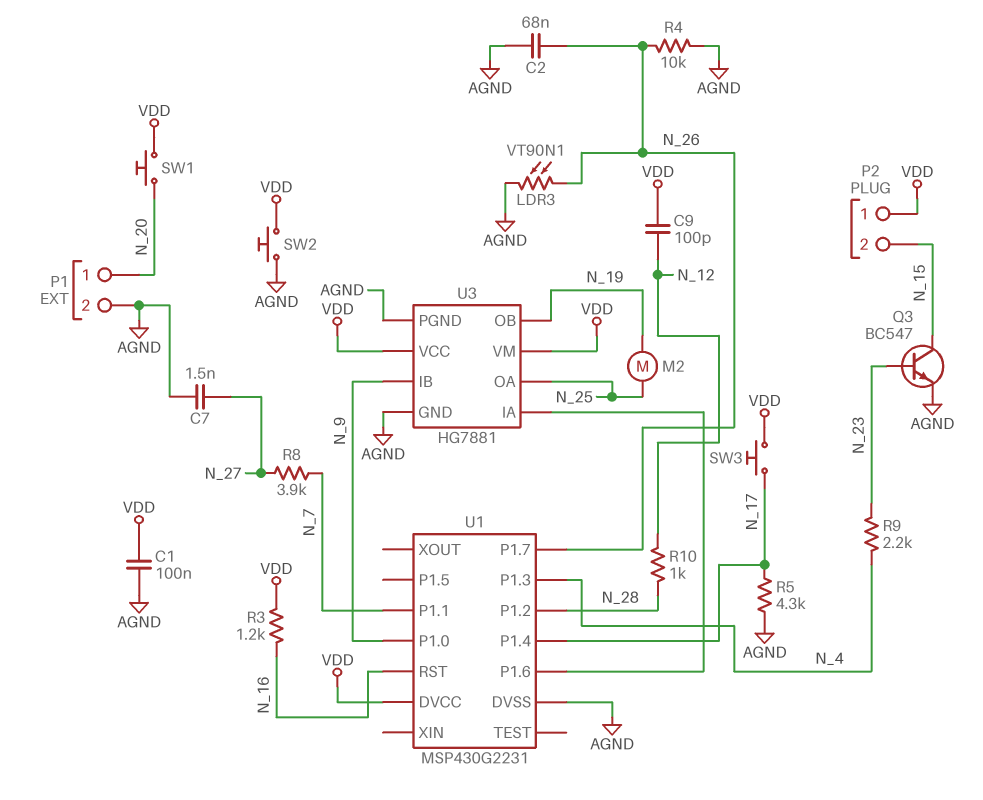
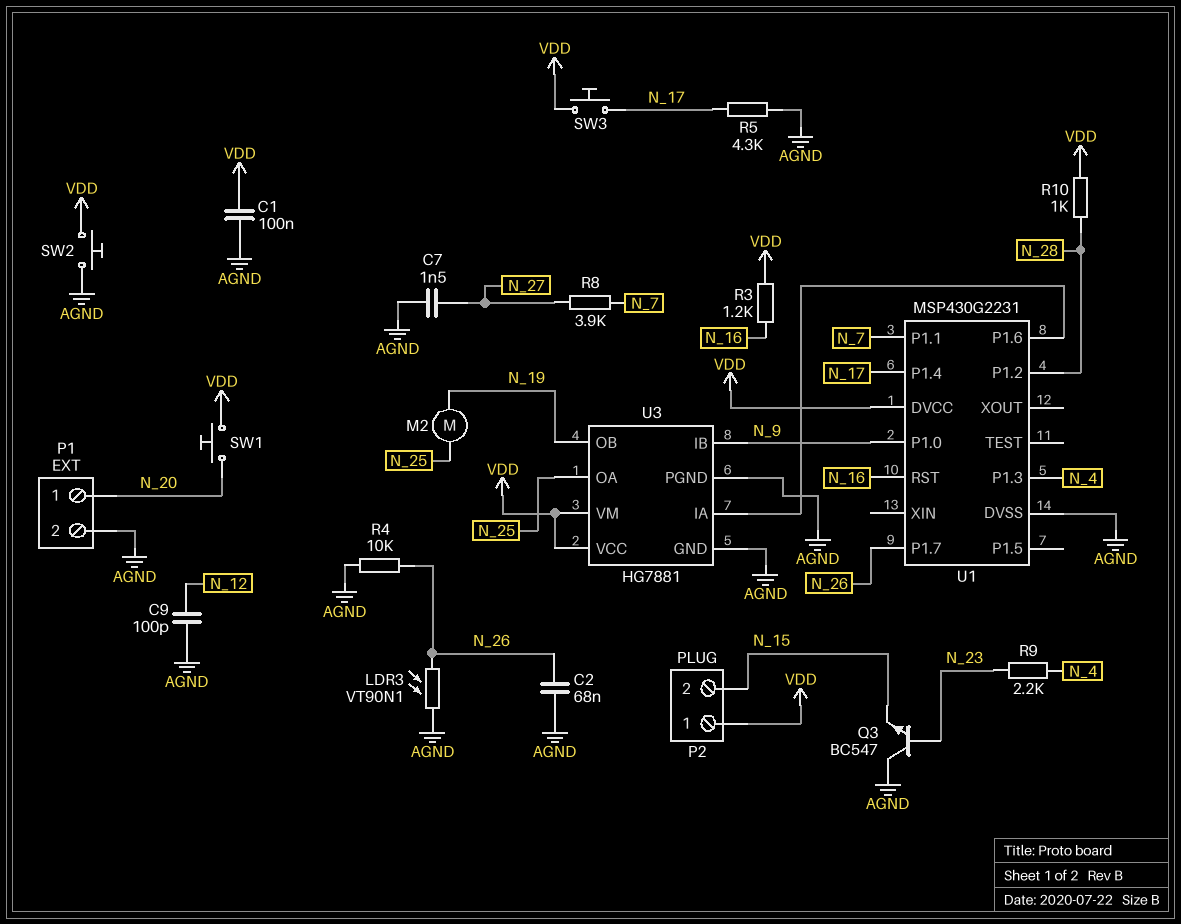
C9: 100pF (N_12, VDD) -> 100pF (AGND, N_12)
Q3: NPN BC547 (B N_23, C N_15, E AGND) -> NPN BC547 (B N_23, C AGND, E N_15)
R10: 1k (N_12, N_28) -> 1k (N_28, VDD)

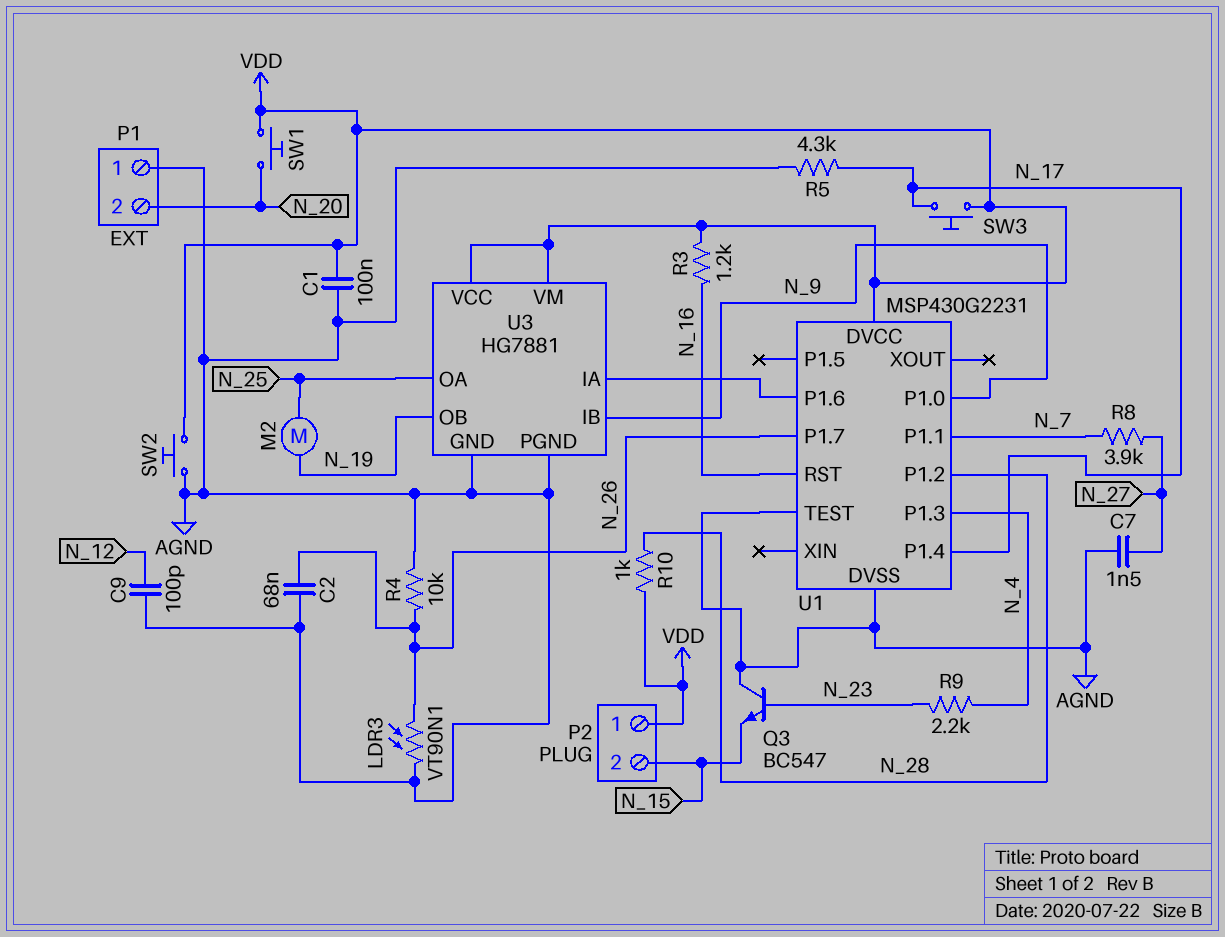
P1 pin 1: N_20 -> AGND
P1 pin 2: AGND -> N_20
U1 pin TEST: none -> AGND

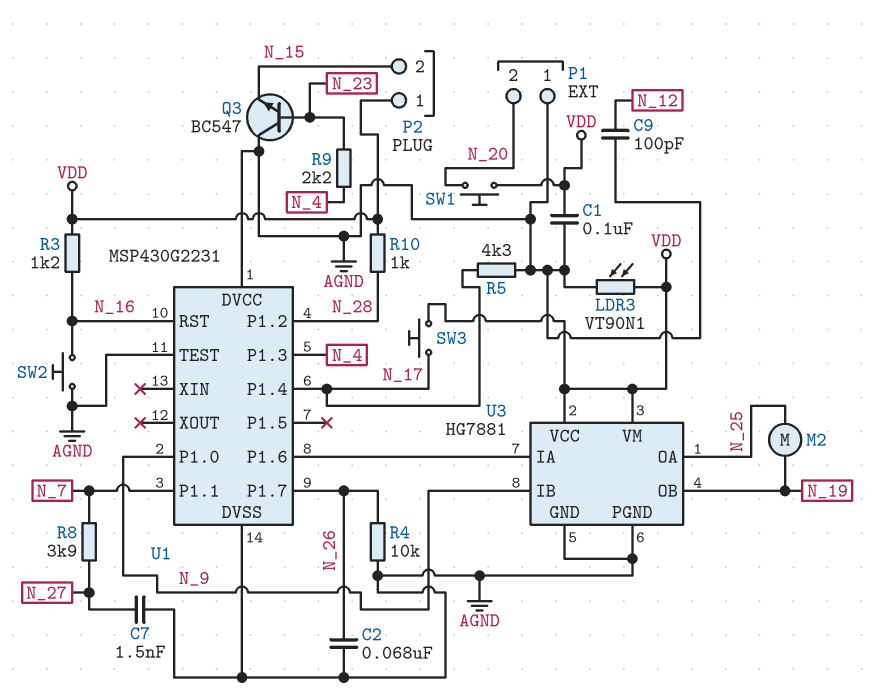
LDR3: VT90N1 (AGND, N_26) -> VT90N1 (AGND, VDD)
SW2: button (AGND, VDD) -> button (AGND, N_16)
U1 pin DVCC: VDD -> AGND

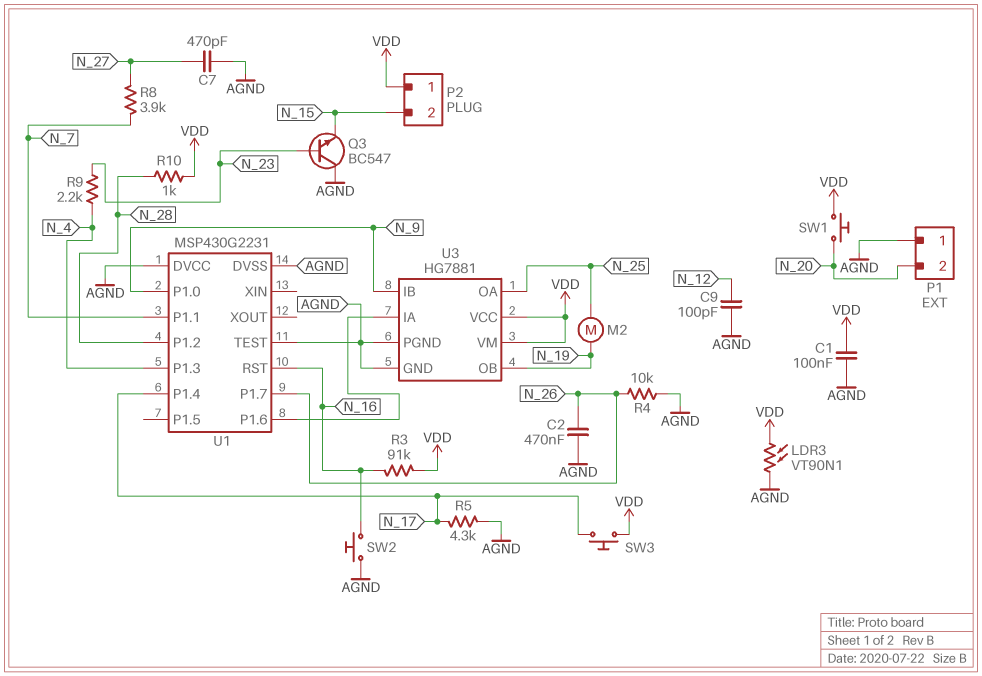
C2: 68nF (AGND, N_26) -> 470nF (AGND, N_26)
C7: 1.5nF (AGND, N_27) -> 470pF (AGND, N_27)
R3: 1.2k (N_16, VDD) -> 91k (N_16, VDD)

